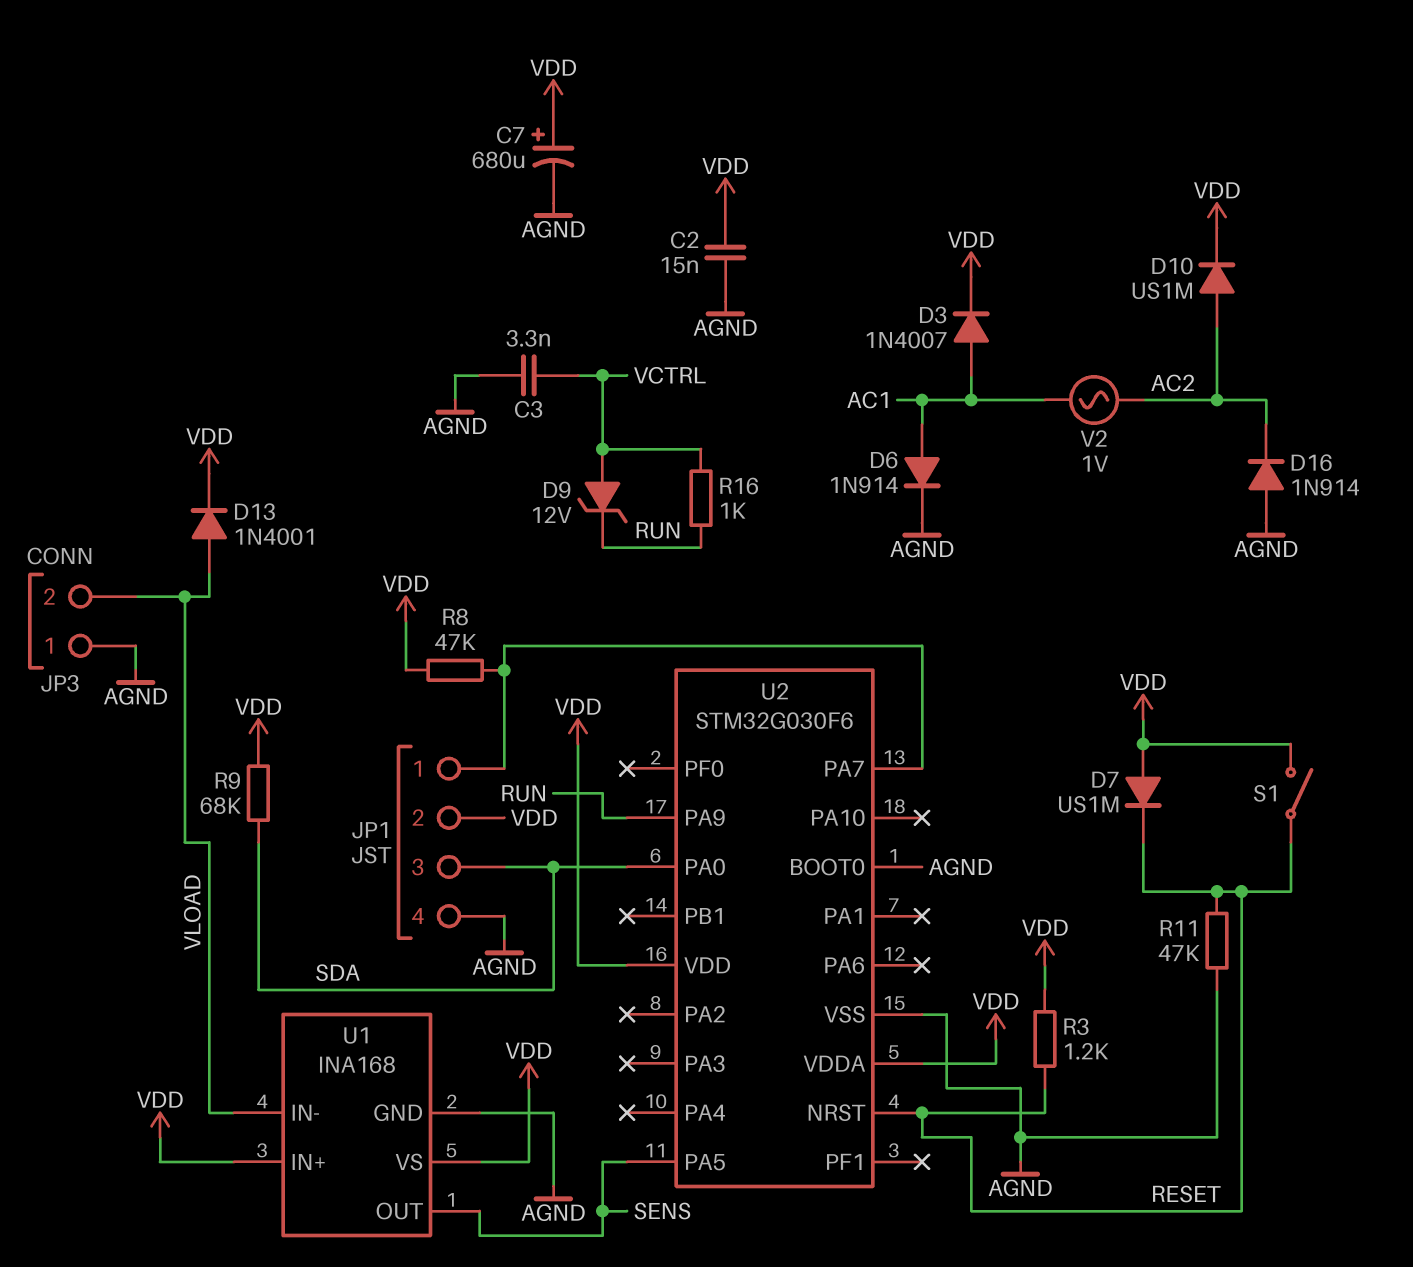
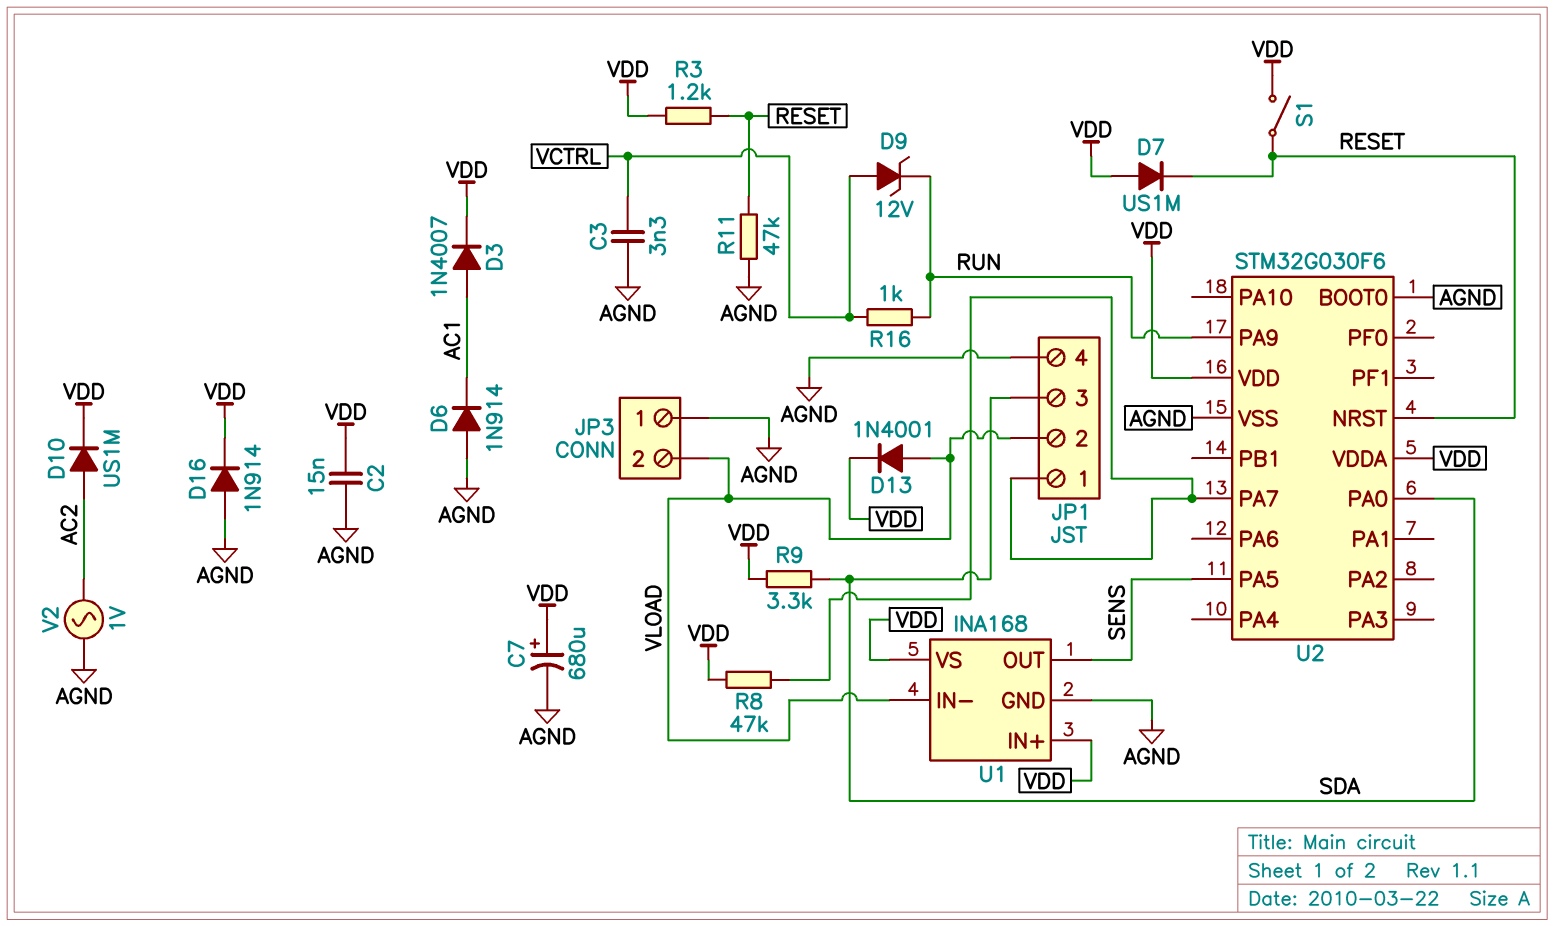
D6: diode 1N914 (A AC1, K AGND) -> diode 1N914 (A AGND, K AC1)
D16: diode 1N914 (A AGND, K AC2) -> diode 1N914 (A AGND, K VDD)
JP1 pin 2: VDD -> VLOAD
R9: 68k (SDA, VDD) -> 3.3k (SDA, VDD)
V2: AC 1V (AC1, AC2) -> AC 1V (AC2, AGND)

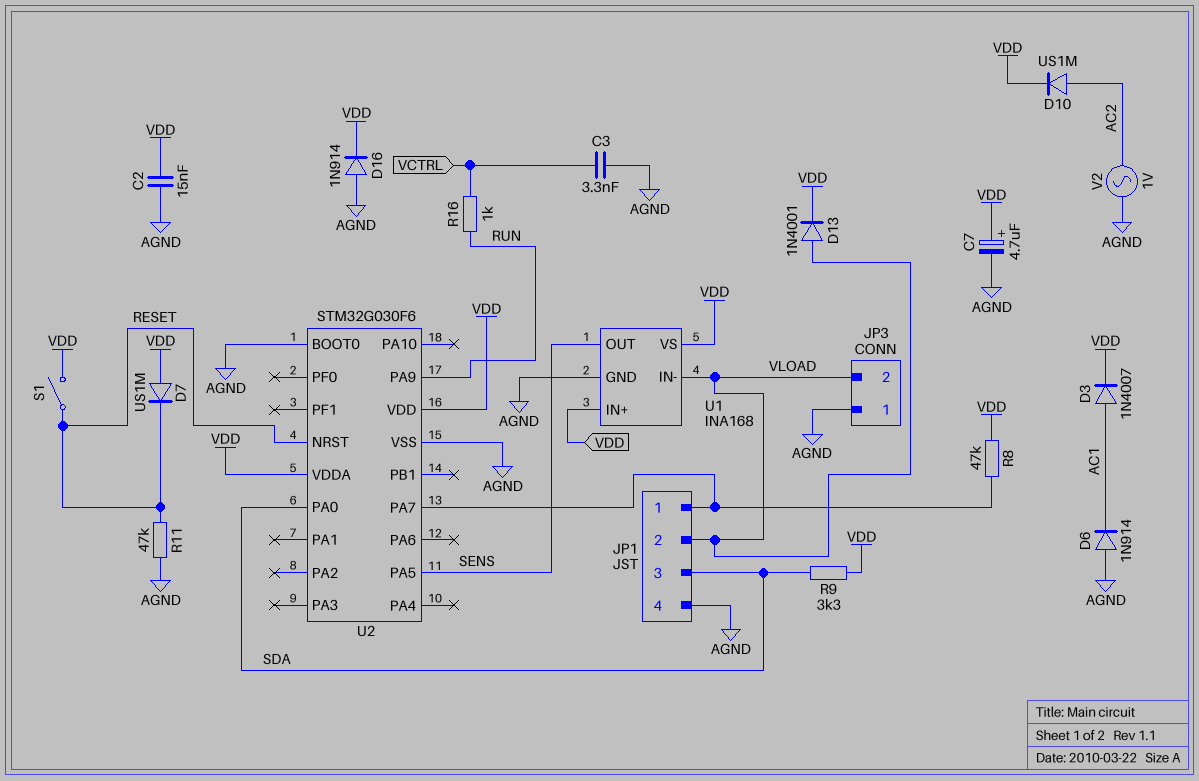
C7: 680uF (plus VDD, minus AGND) -> 4.7uF (plus VDD, minus AGND)
D9: zener 12V (A VCTRL, K RUN) -> none
R3: 1.2k (RESET, VDD) -> none

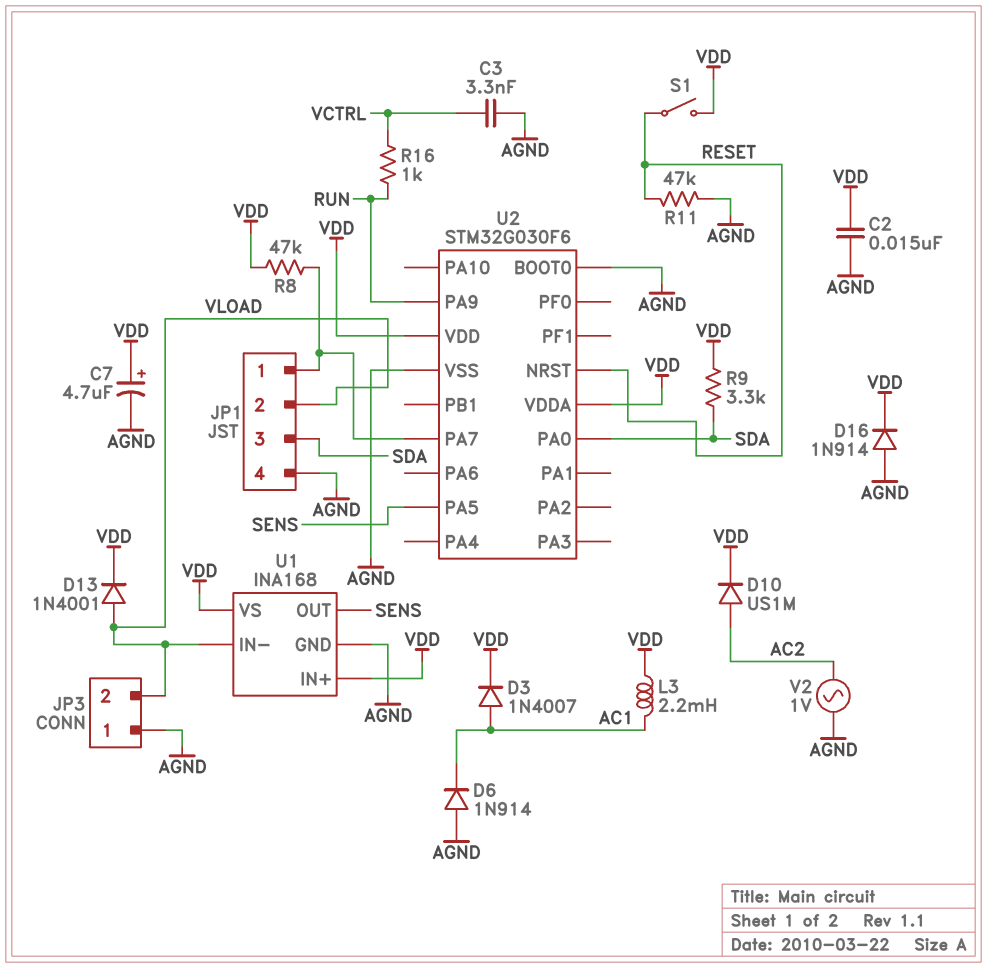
D7: diode US1M (A VDD, K RESET) -> none
L3: none -> 2.2mH (AC1, VDD)

